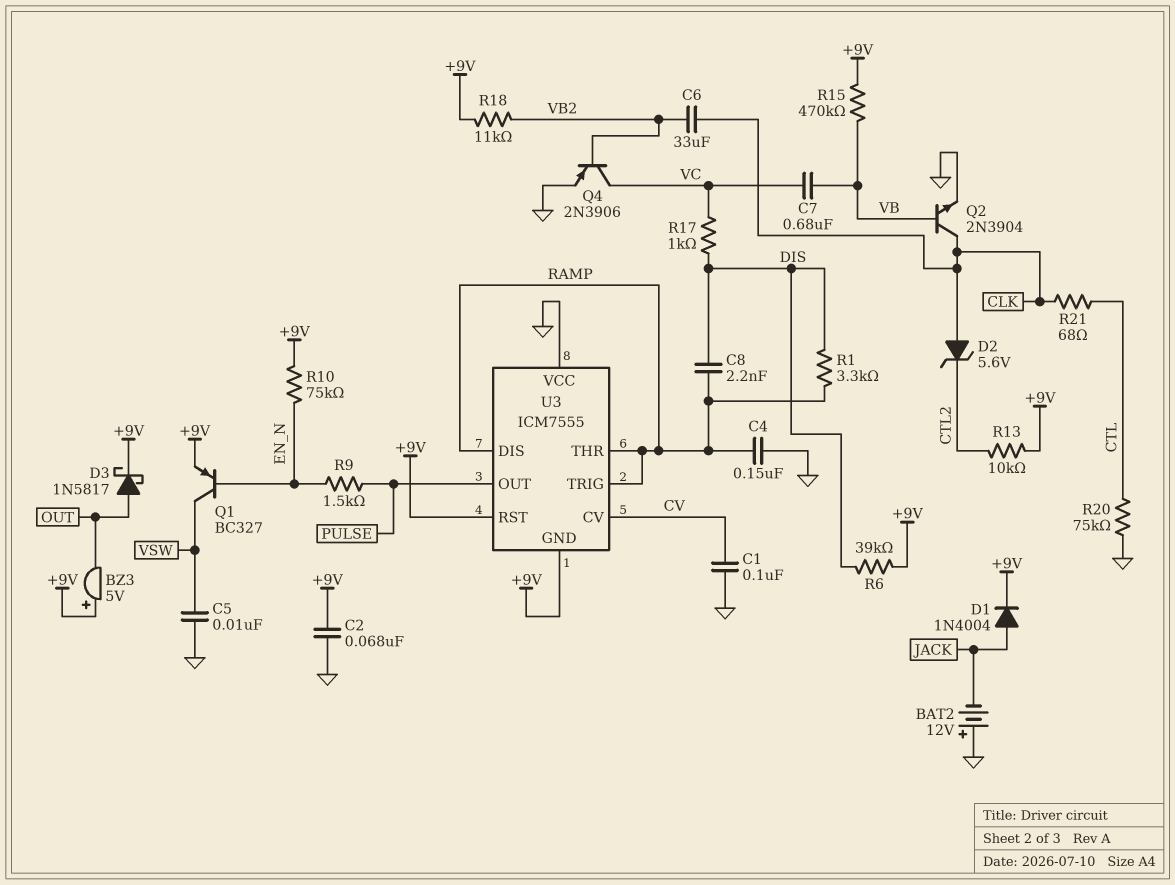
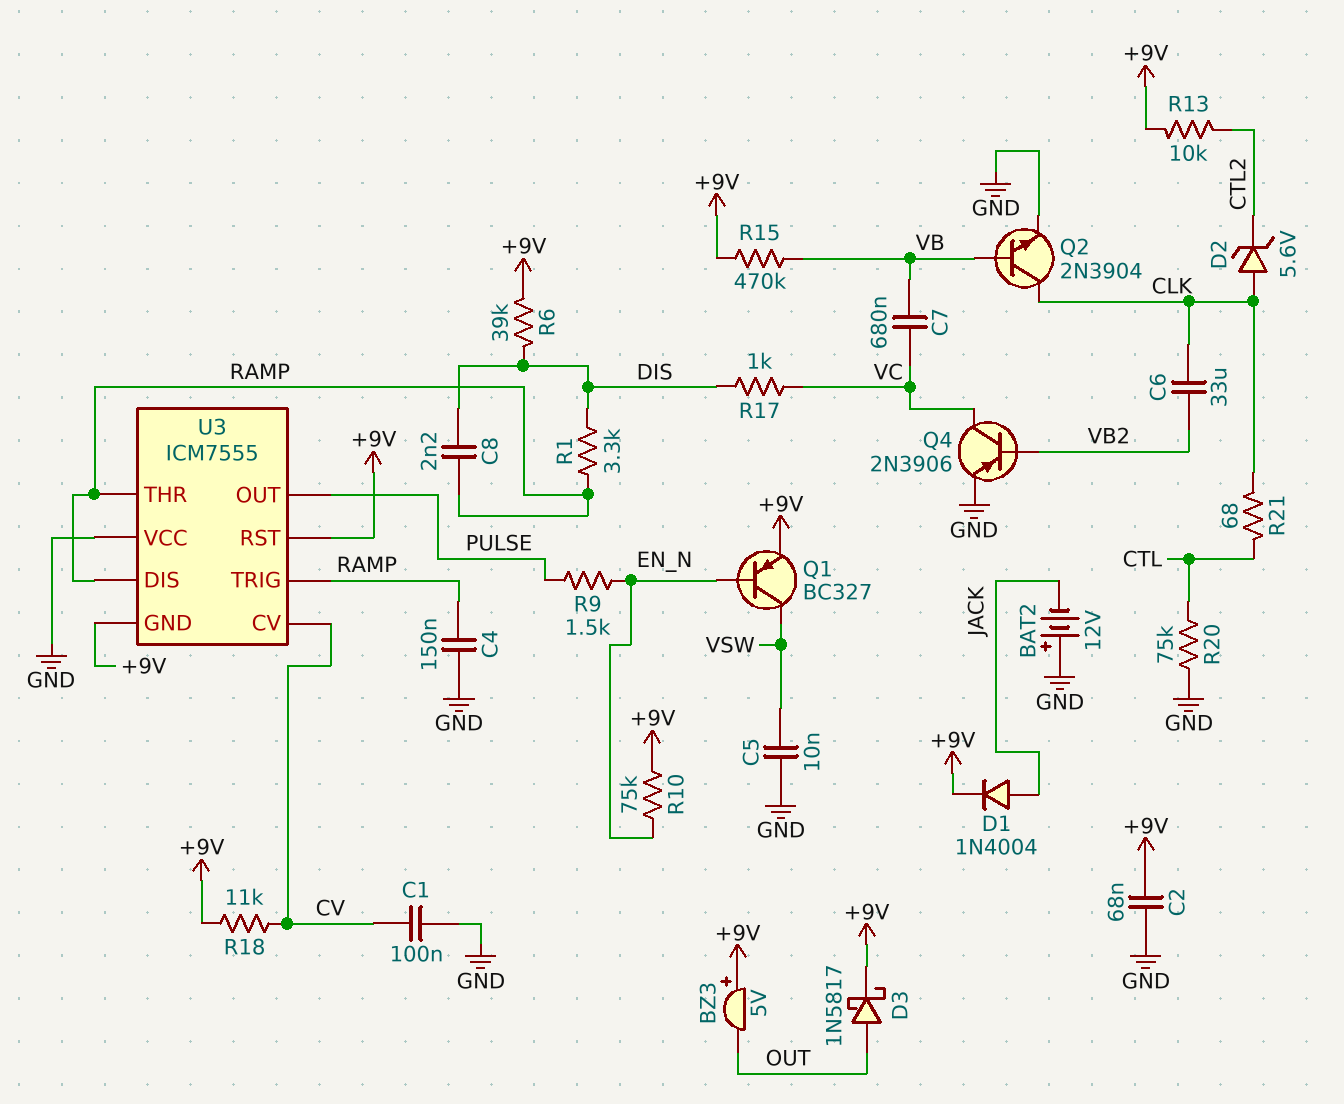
R18: 11k (+9V, VB2) -> 11k (+9V, CV)

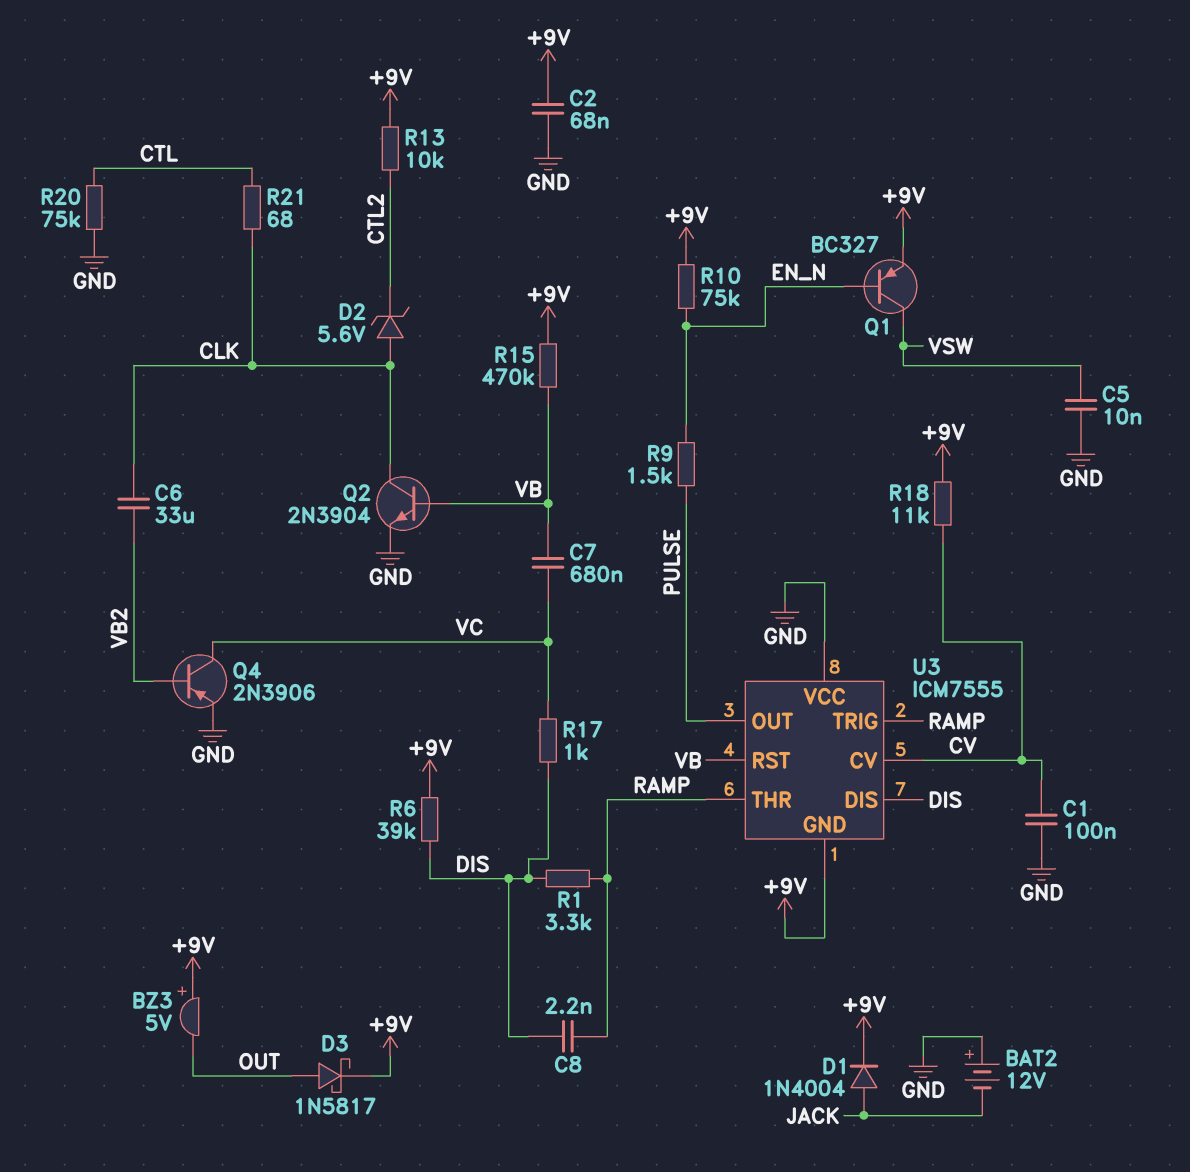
C4: 150nF (GND, RAMP) -> none
U3 pin DIS: RAMP -> DIS
U3 pin RST: +9V -> VB

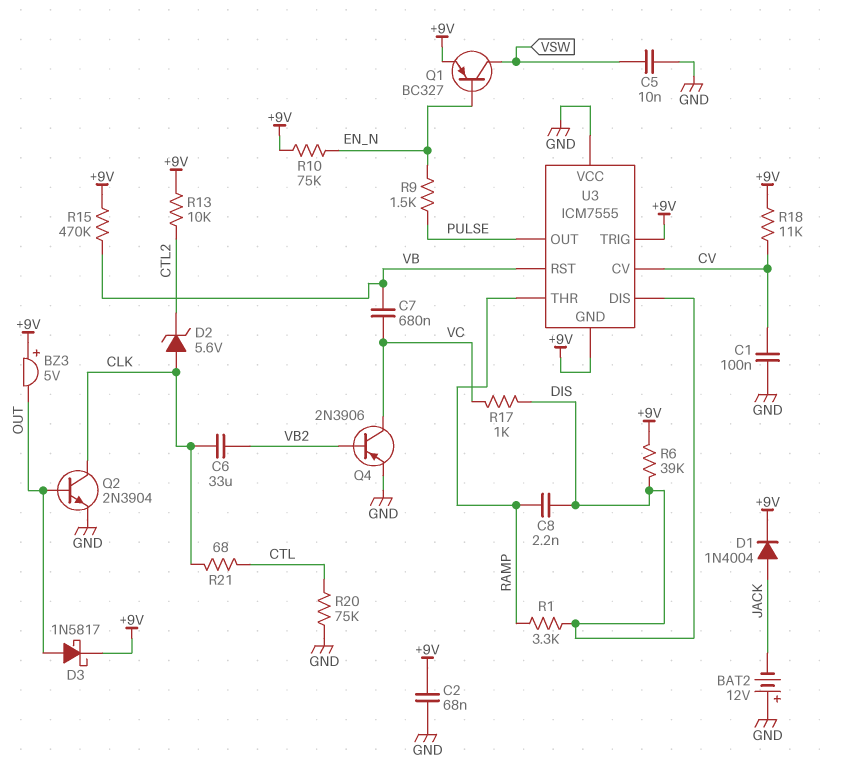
Q2: NPN 2N3904 (B VB, C CLK, E GND) -> NPN 2N3904 (B OUT, C CLK, E GND)
U3 pin TRIG: RAMP -> +9V

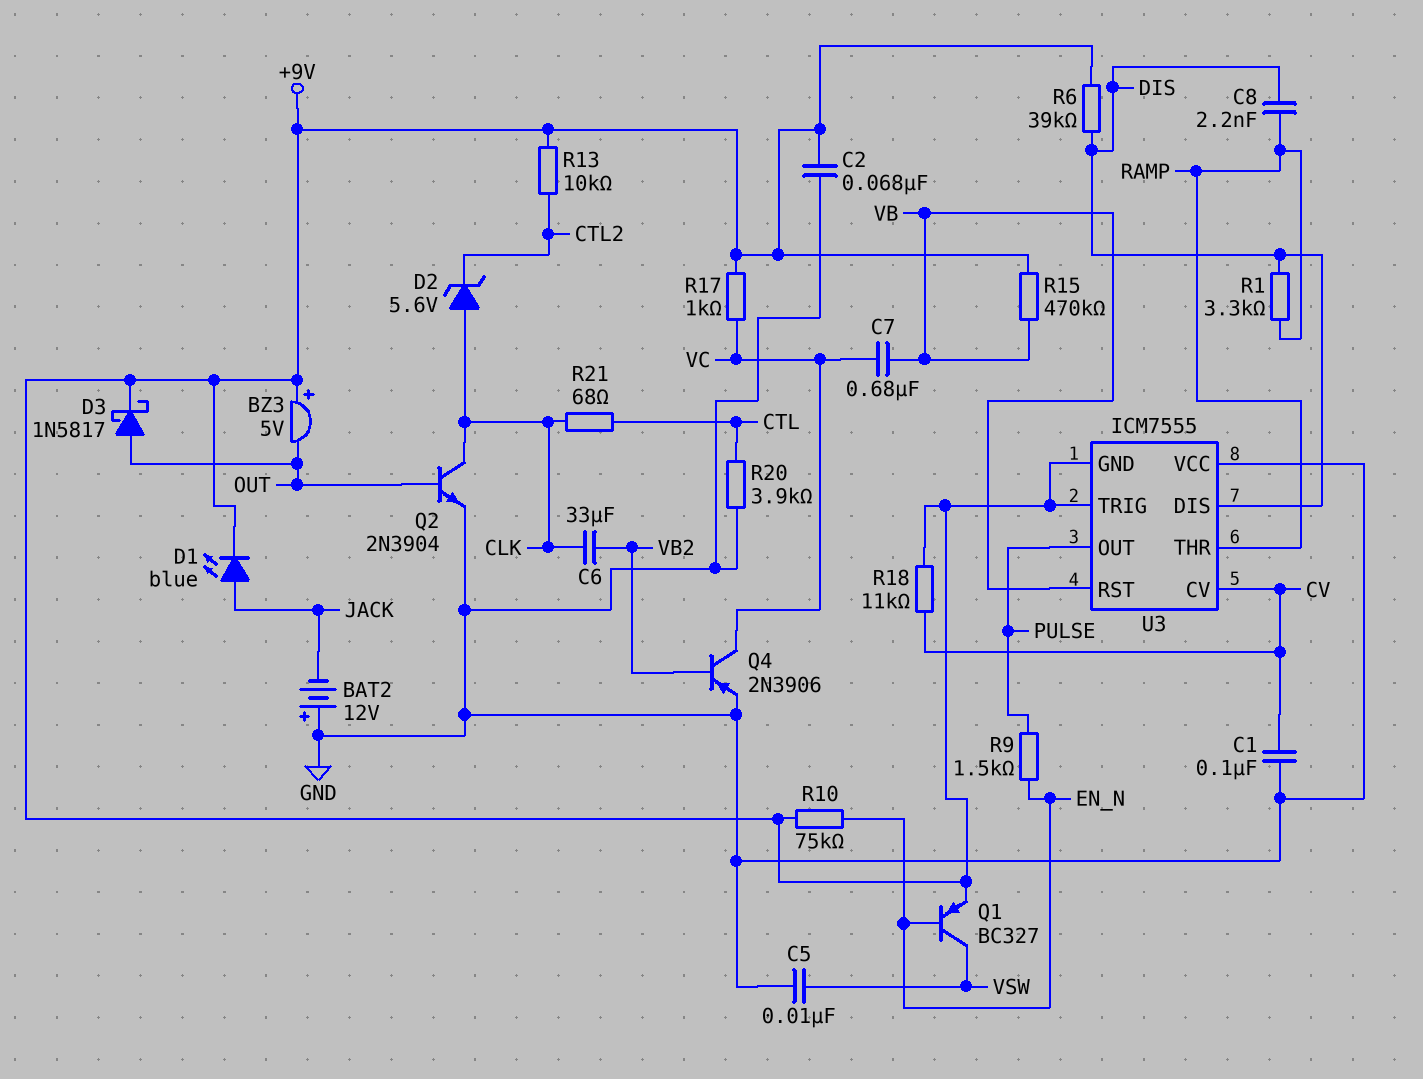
D1: diode 1N4004 (A JACK, K +9V) -> LED blue (A JACK, K +9V)
R17: 1k (DIS, VC) -> 1k (+9V, VC)
R20: 75k (CTL, GND) -> 3.9k (CTL, GND)

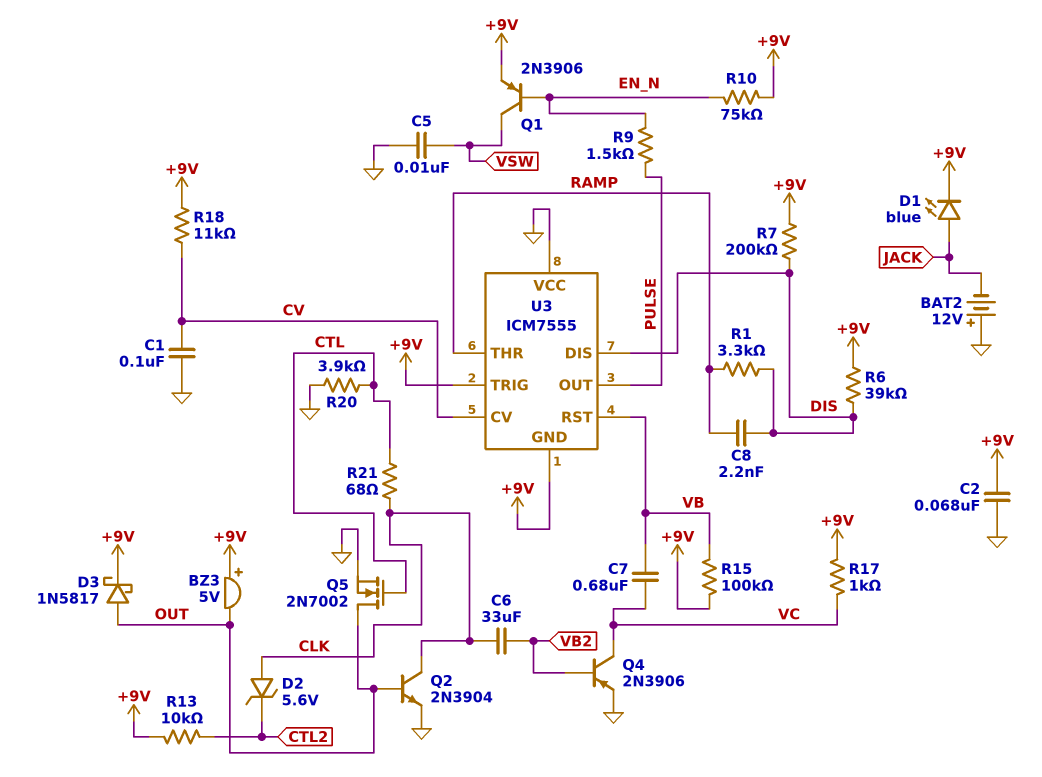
Q1: PNP BC327 (B EN_N, C VSW, E +9V) -> PNP 2N3906 (B EN_N, C VSW, E +9V)
Q5: none -> NMOS 2N7002 (G CTL, D OUT, S GND)
R7: none -> 200k (+9V, DIS)
R15: 470k (+9V, VB) -> 100k (+9V, VB)

